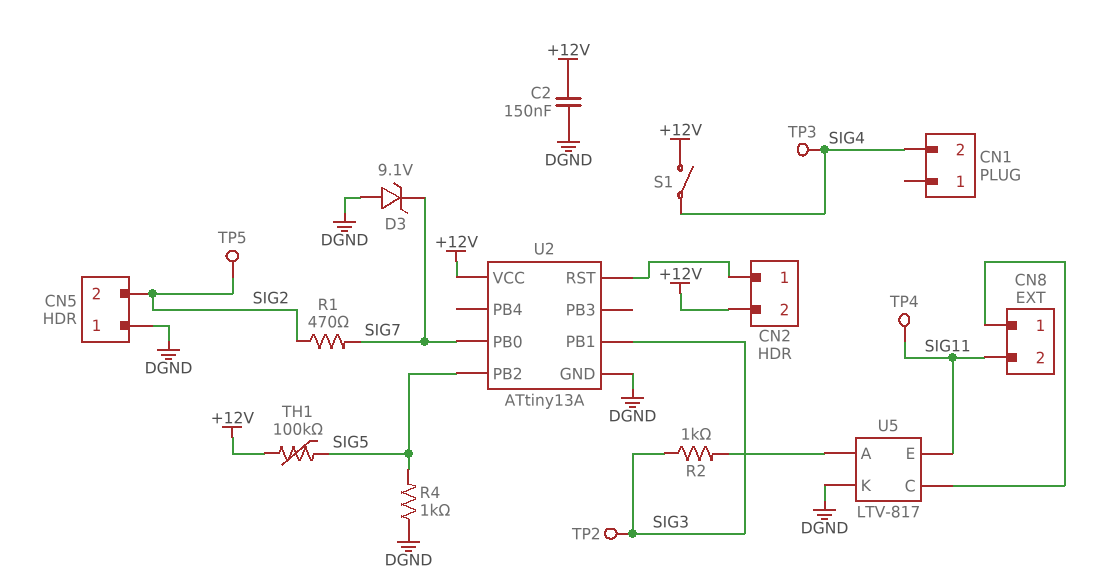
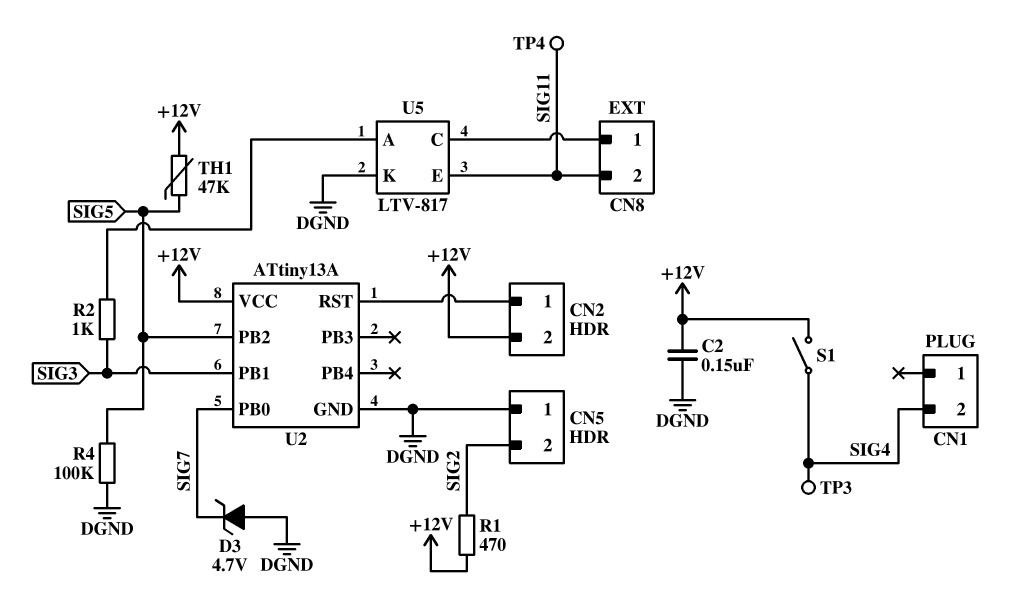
D3: zener 9.1V (A DGND, K SIG7) -> zener 4.7V (A DGND, K SIG7)
R1: 470 (SIG2, SIG7) -> 470 (+12V, SIG2)
R4: 1k (DGND, SIG5) -> 100k (DGND, SIG5)
TH1: 100k (+12V, SIG5) -> 47k (+12V, SIG5)
TP2: test point (SIG3) -> none
TP5: test point (SIG2) -> none

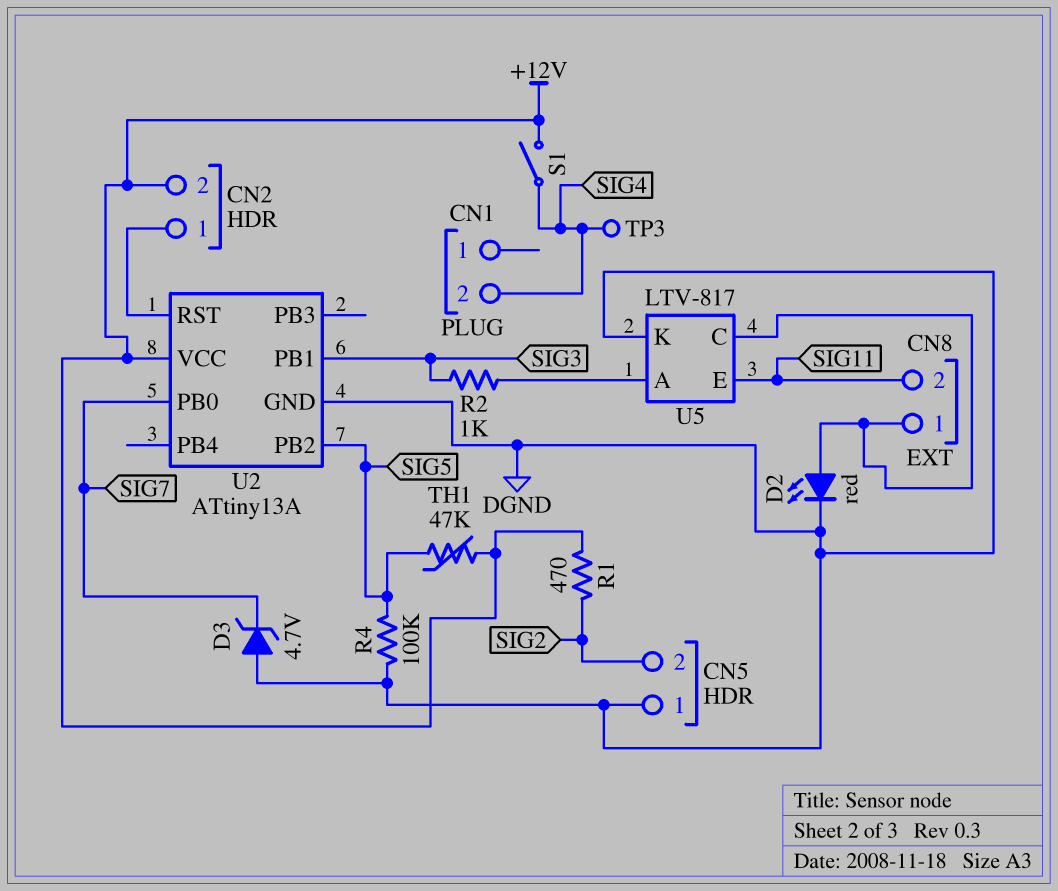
C2: 150nF (+12V, DGND) -> none
D2: none -> LED red (A CN8/1, K DGND)
TP4: test point (SIG11) -> none

